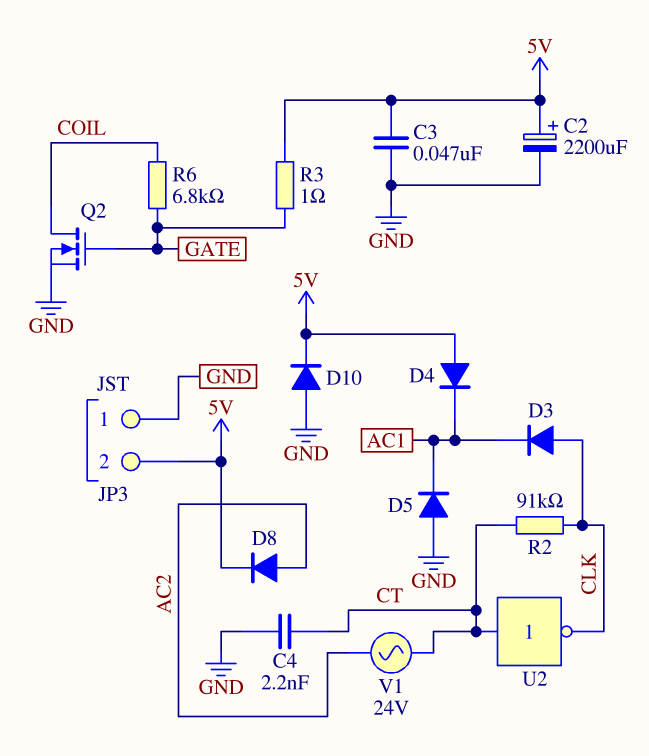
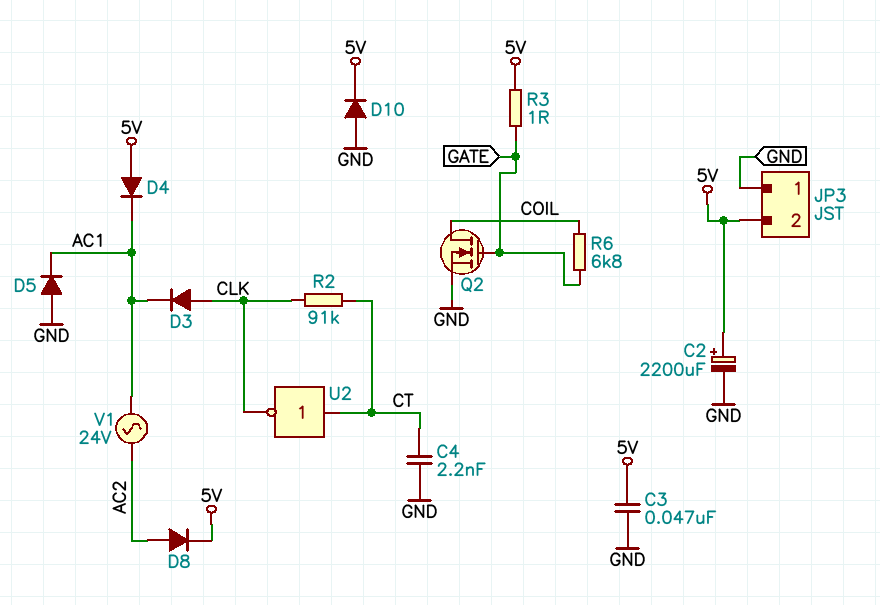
V1: AC 24V (AC2, CT) -> AC 24V (AC1, AC2)

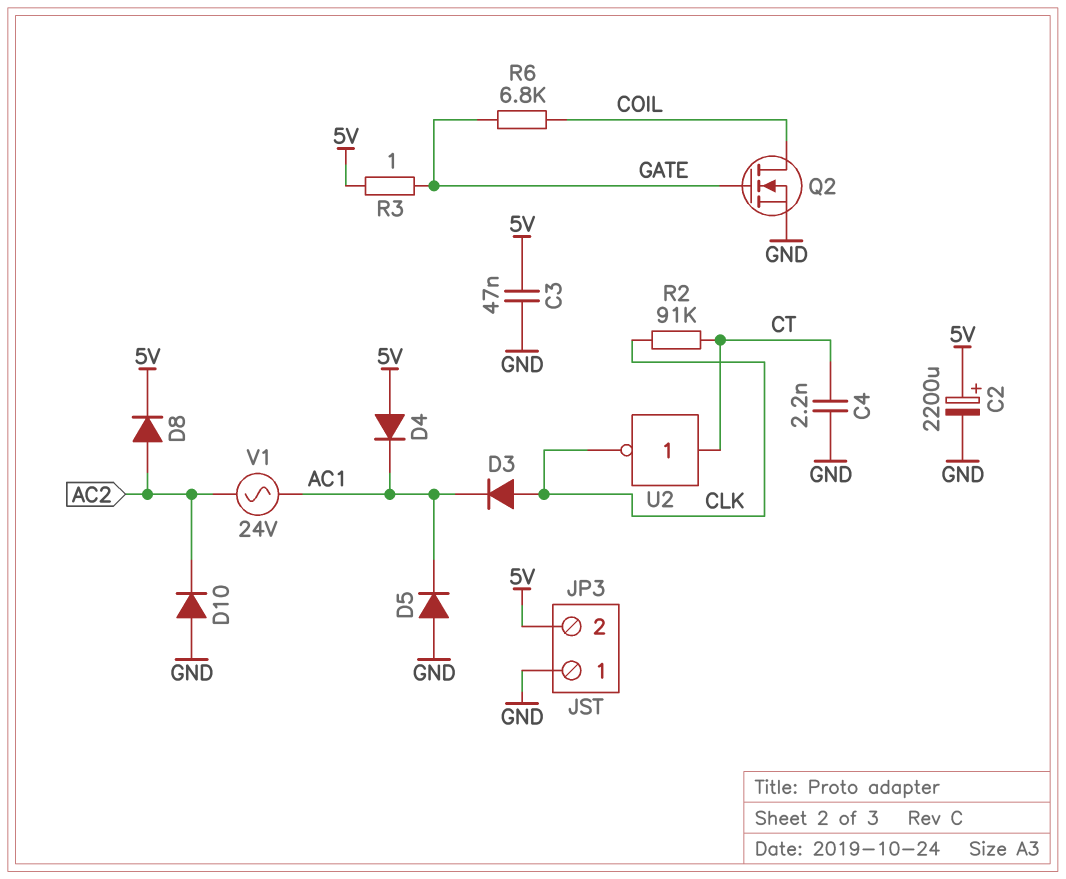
D10: diode (A GND, K 5V) -> diode (A GND, K AC2)

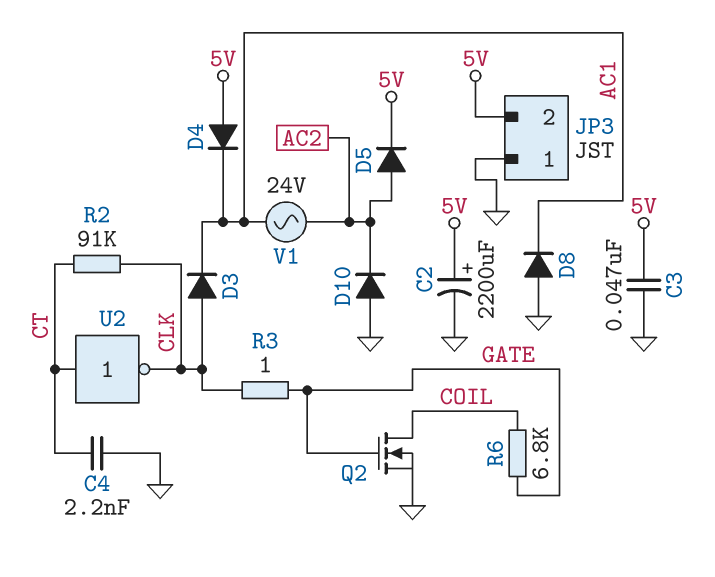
D5: diode (A GND, K AC1) -> diode (A AC2, K 5V)
D8: diode (A AC2, K 5V) -> diode (A GND, K AC1)
R3: 1 (5V, GATE) -> 1 (CLK, GATE)

